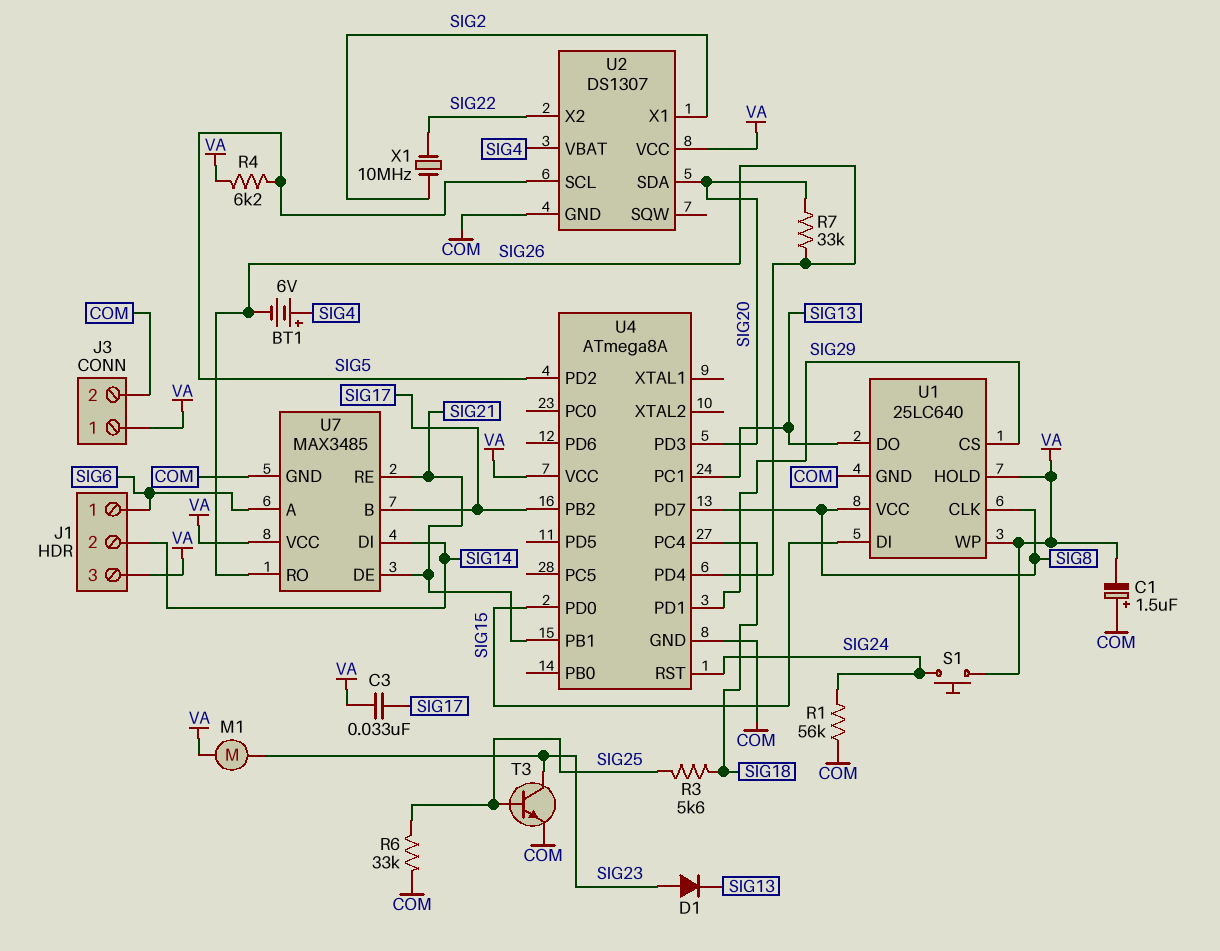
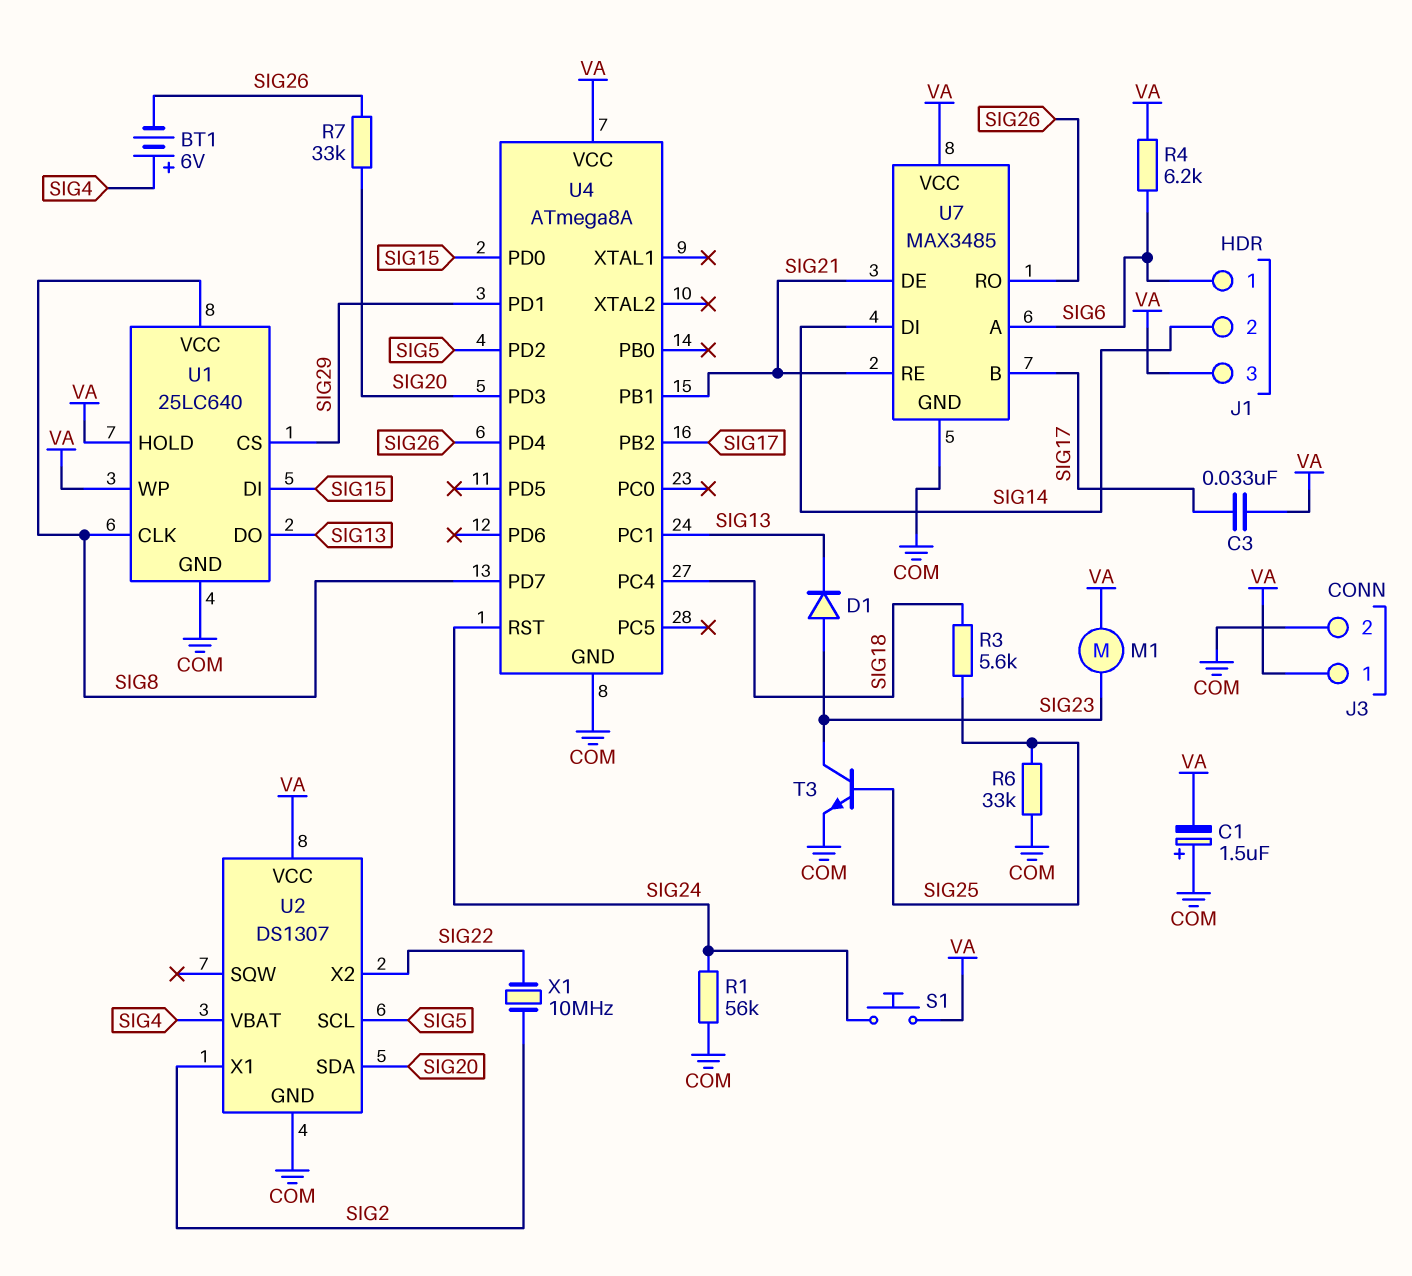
R4: 6.2k (SIG5, VA) -> 6.2k (SIG6, VA)

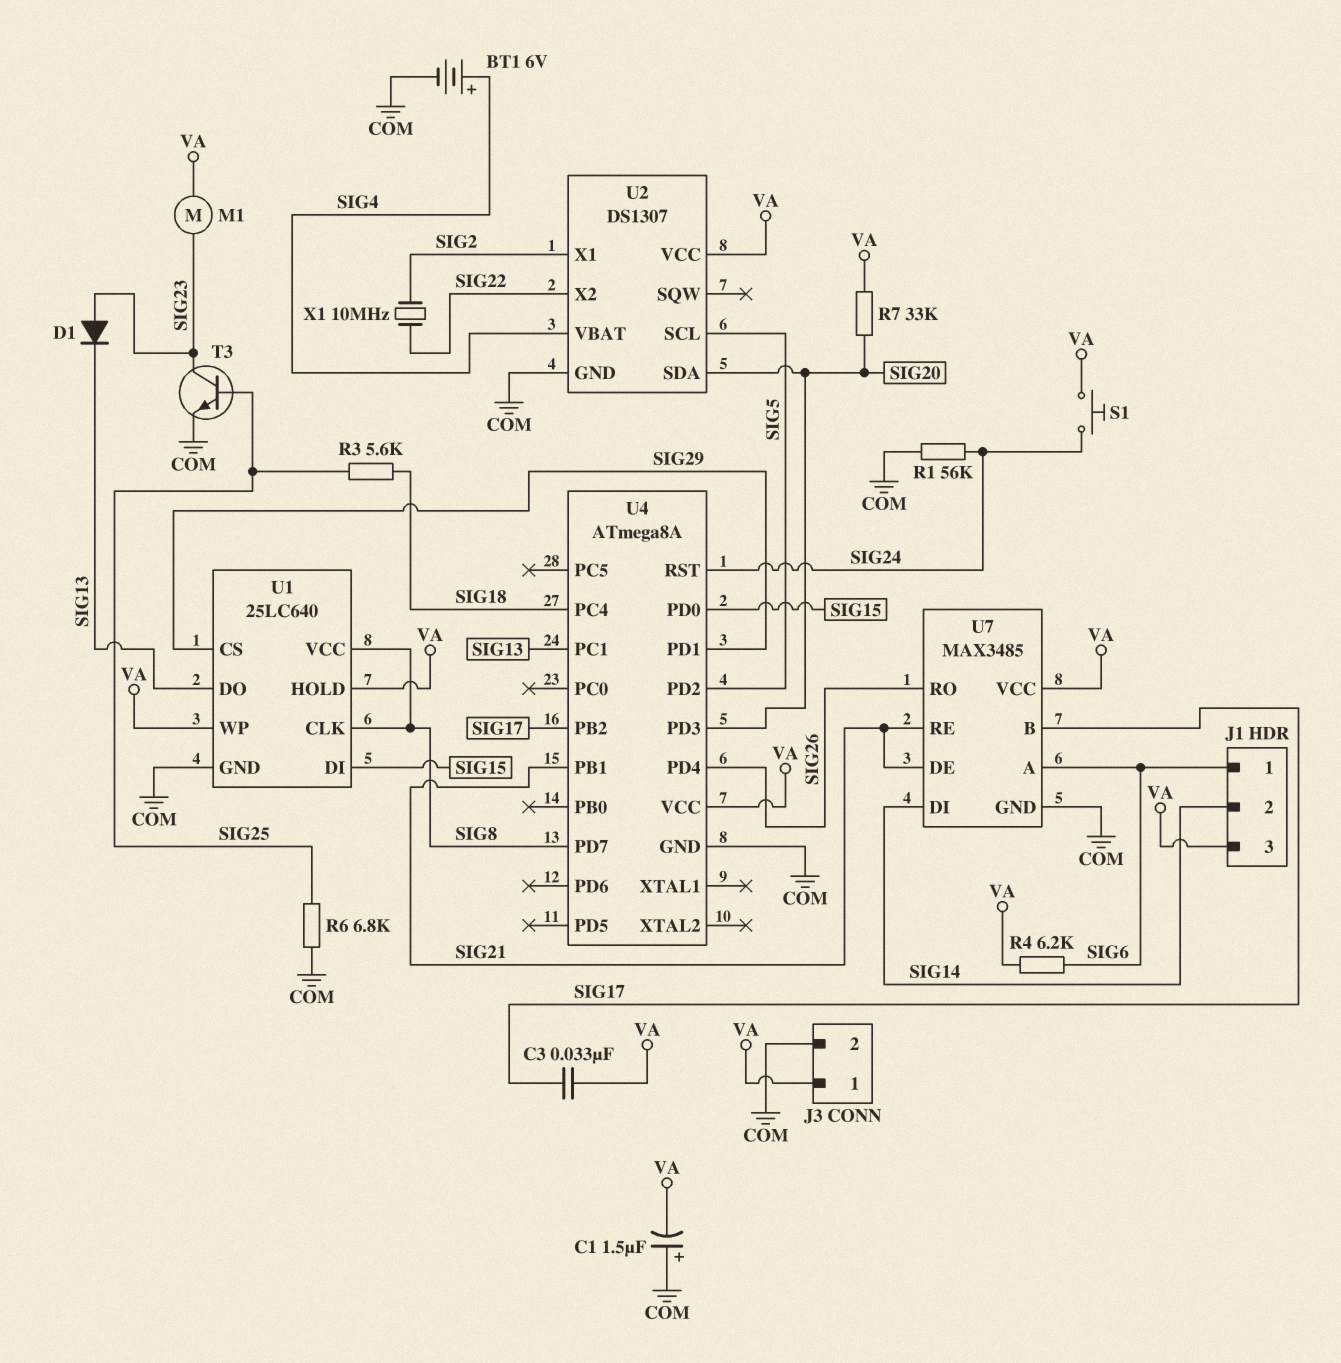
BT1: 6V (plus SIG4, minus SIG26) -> 6V (plus SIG4, minus COM)
R6: 33k (COM, SIG25) -> 6.8k (COM, SIG25)
R7: 33k (SIG20, SIG26) -> 33k (SIG20, VA)

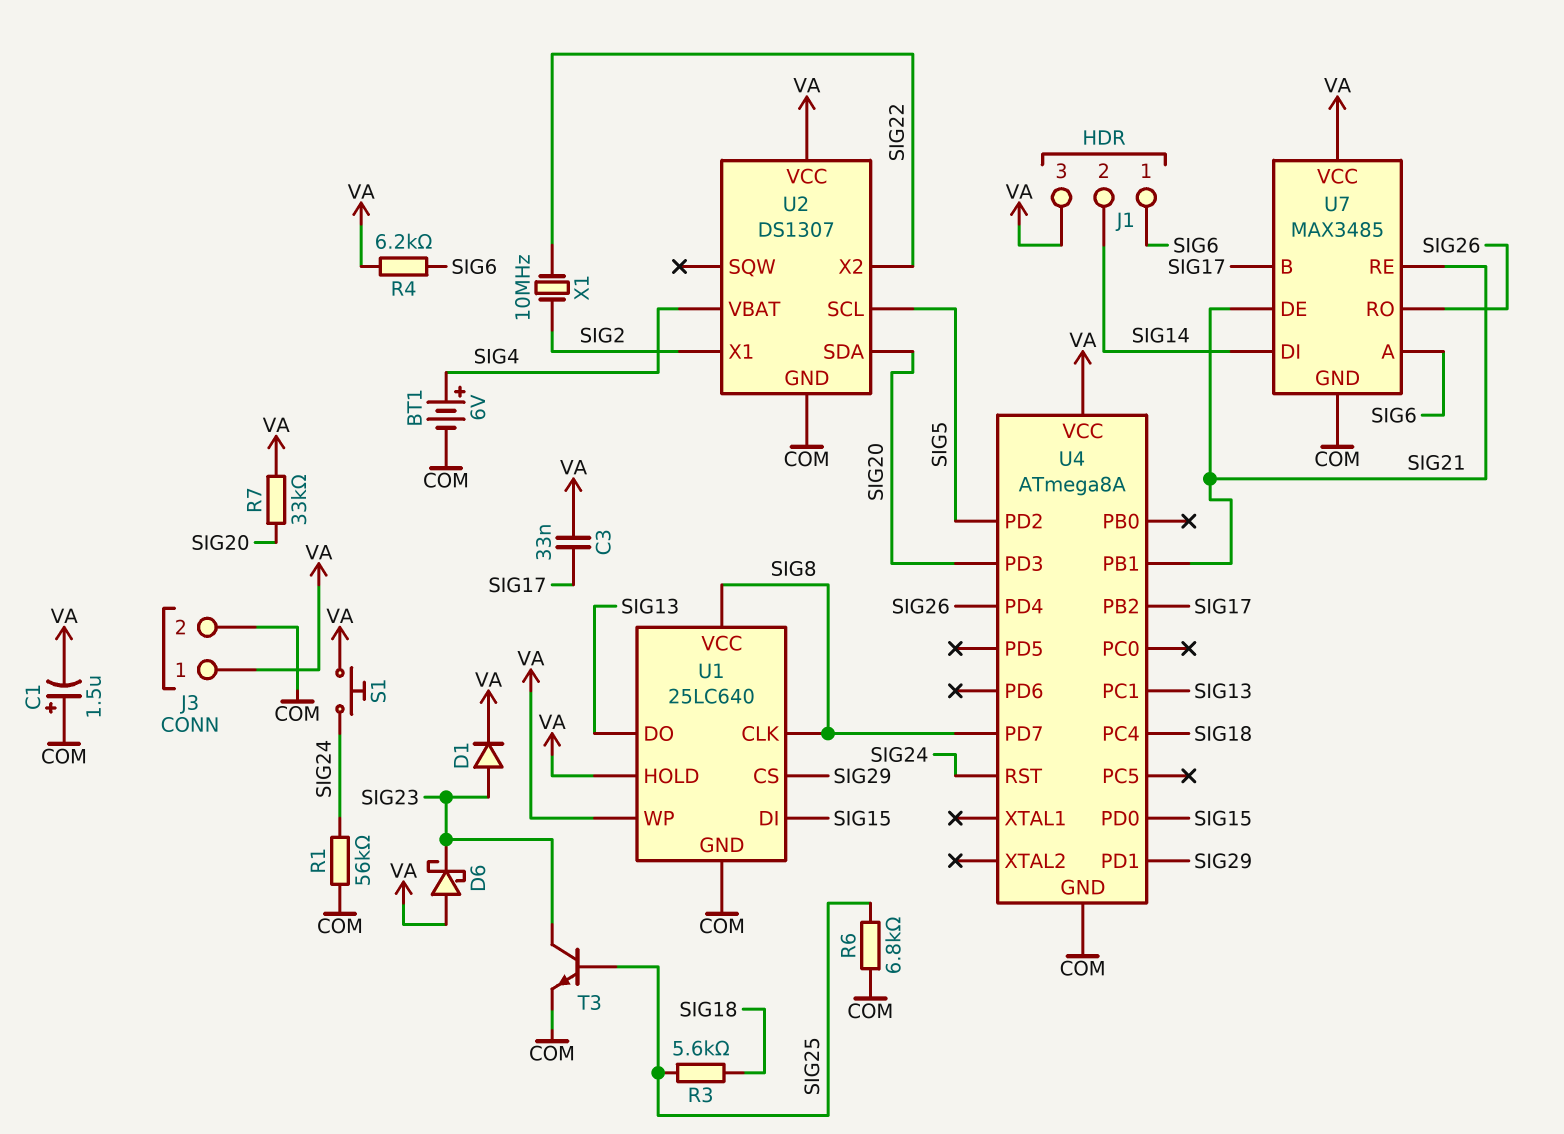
D1: diode (A SIG23, K SIG13) -> diode (A SIG23, K VA)
D6: none -> schottky (A VA, K SIG23)
M1: motor (SIG23, VA) -> none

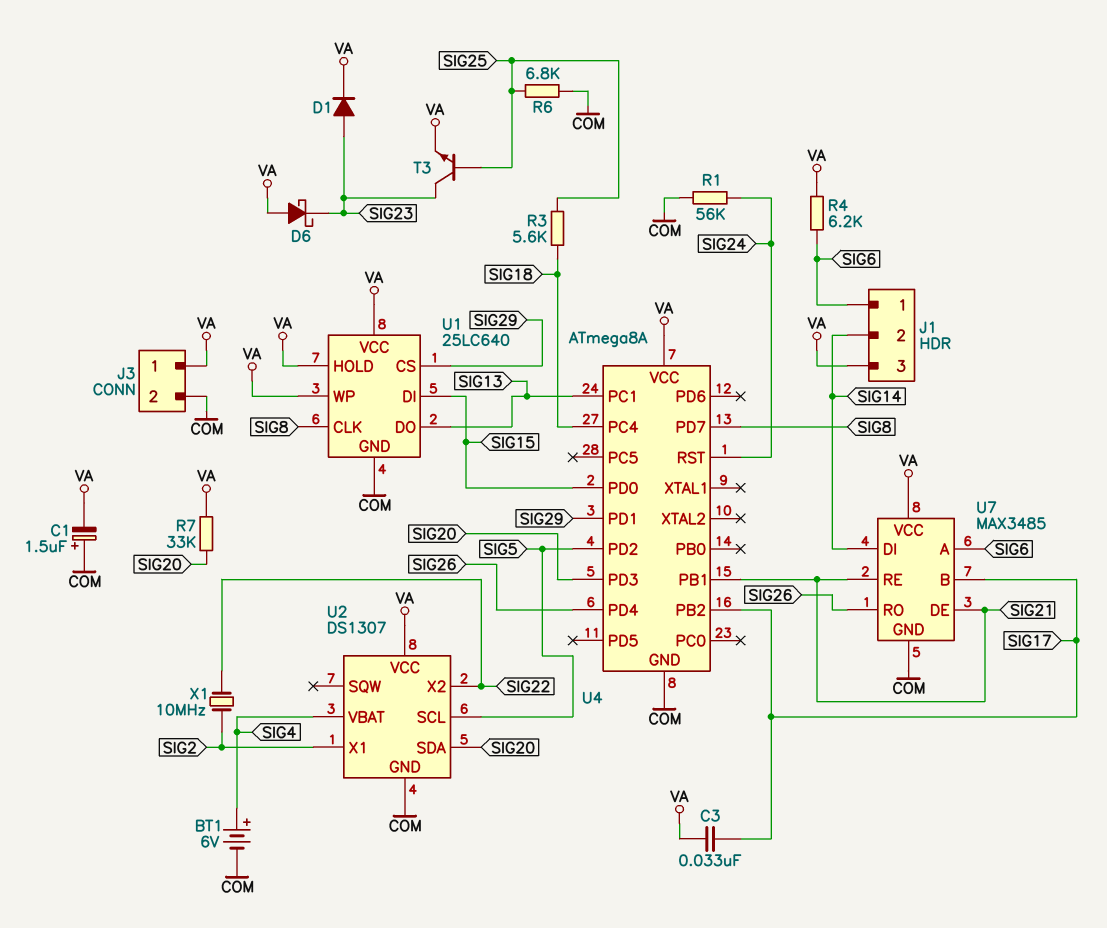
S1: button (SIG24, VA) -> none
T3: NPN (B SIG25, C SIG23, E COM) -> NPN (B SIG25, C SIG23, E VA)
U1 pin VCC: SIG8 -> VA

